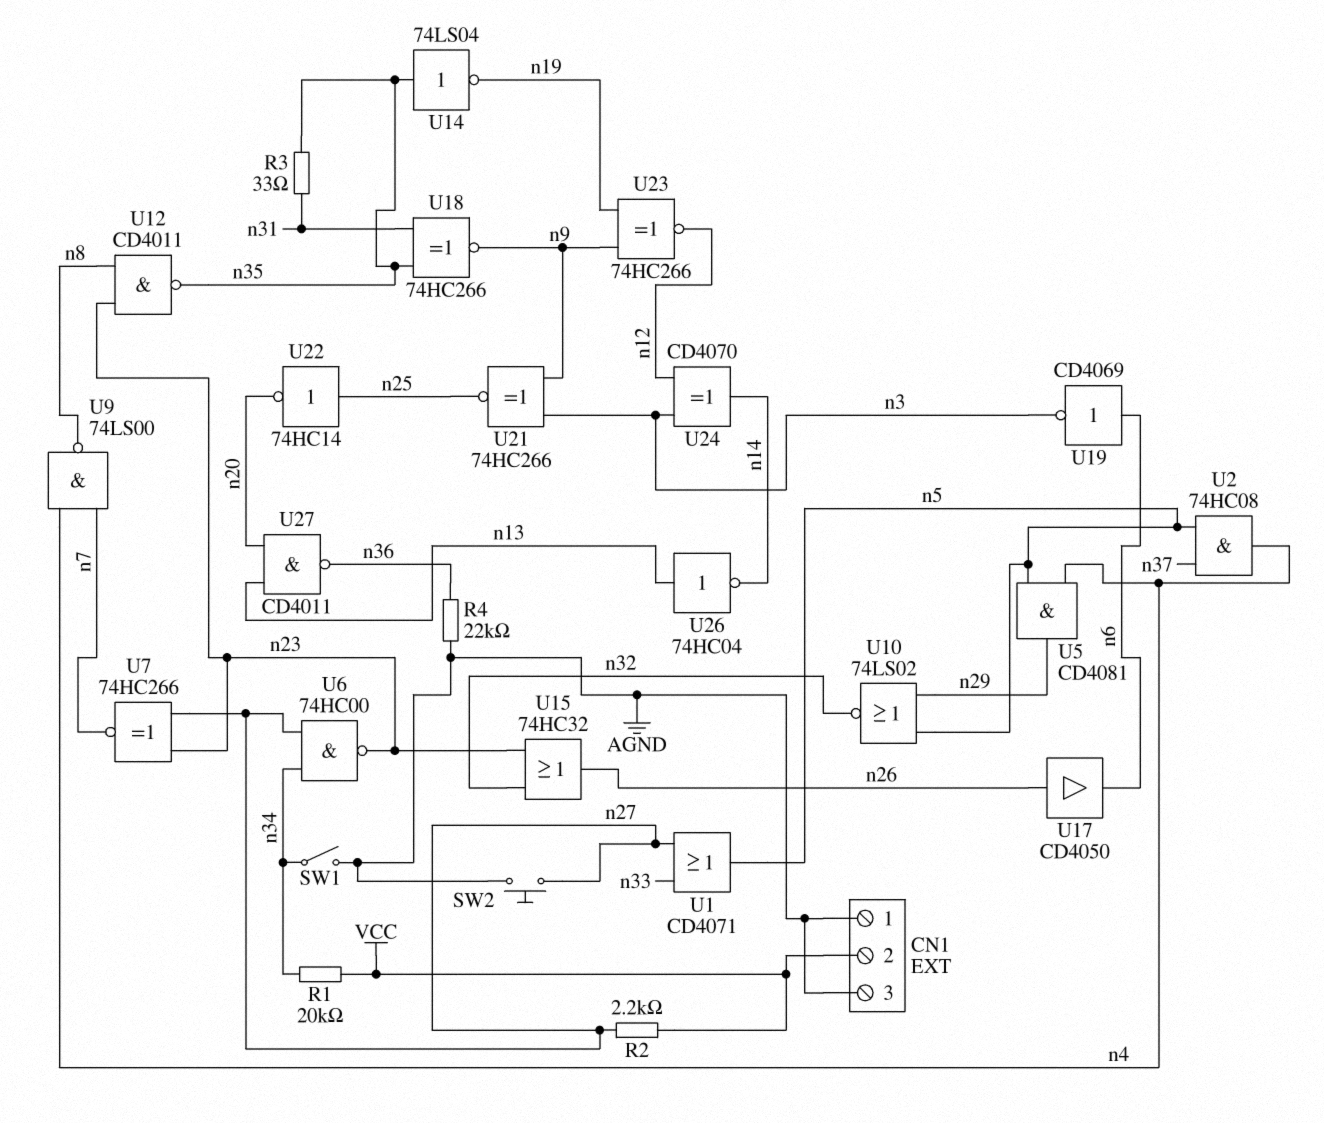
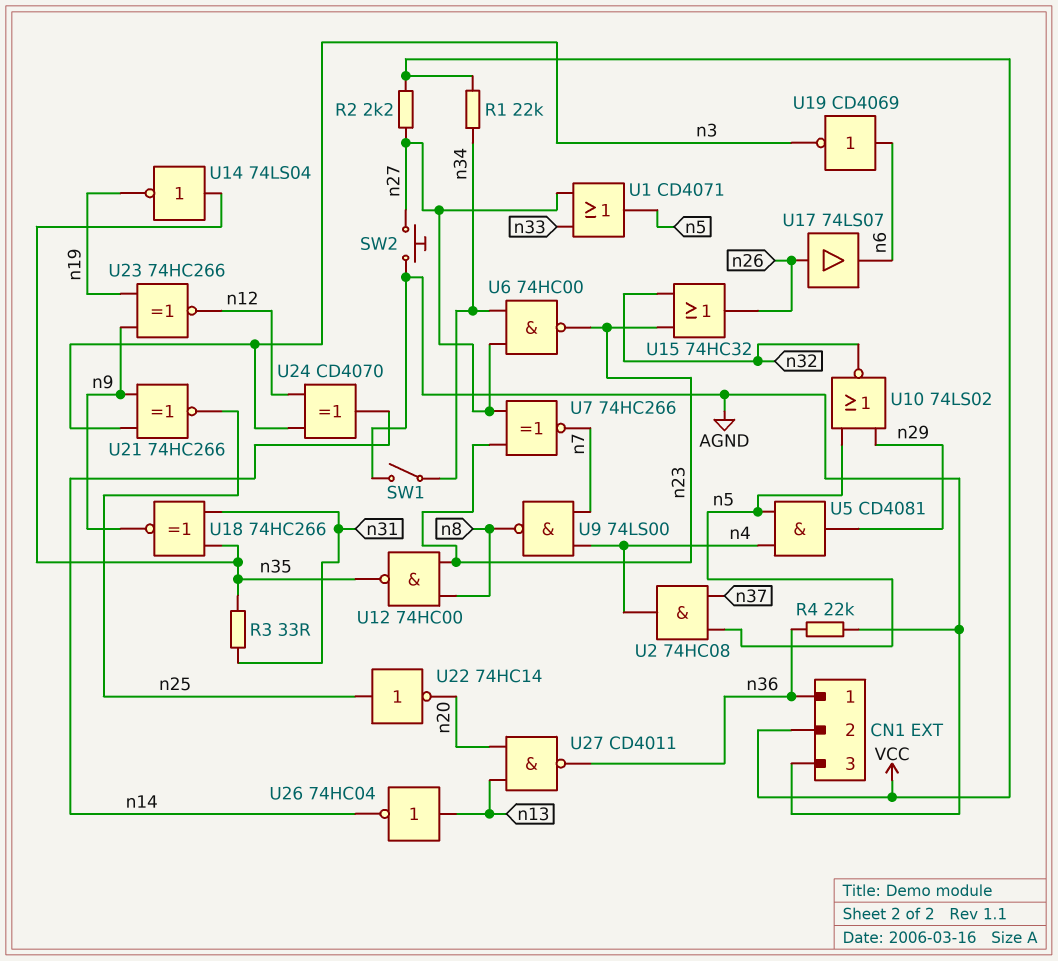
CN1 pin 1: AGND -> n36
R1: 20k (VCC, n34) -> 22k (VCC, n34)
U12: NAND CD4011 (in n8, in n23, out n35) -> NAND 74HC00 (in n8, in n23, out n35)
U17: buffer CD4050 (in n26, out n6) -> buffer 74LS07 (in n26, out n6)

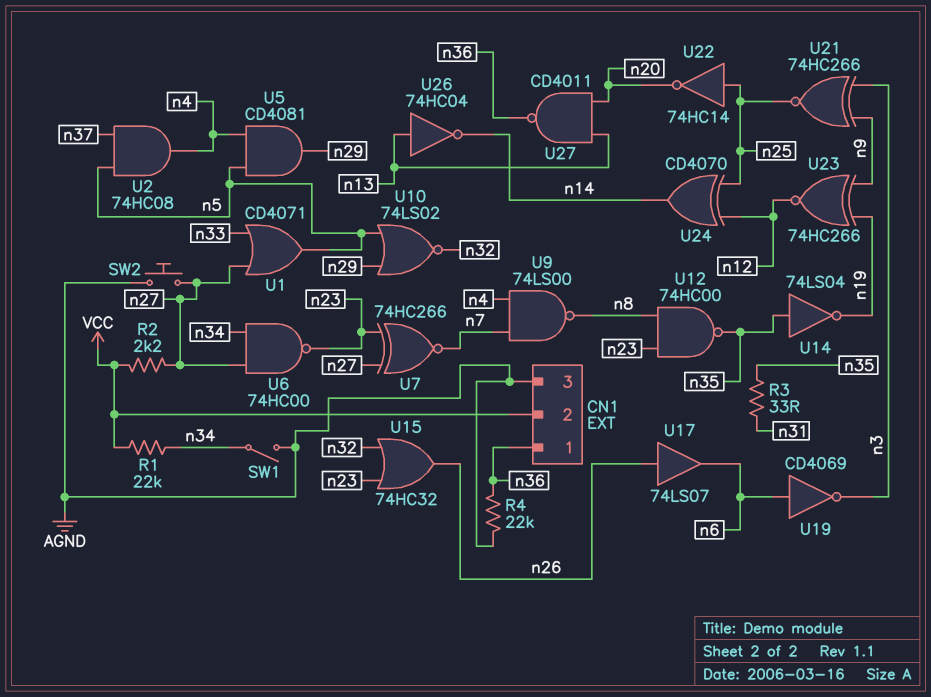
U18: XNOR 74HC266 (in n31, in n35, out n9) -> none
U24: XOR CD4070 (in n3, in n12, out n14) -> XOR CD4070 (in n12, in n25, out n14)

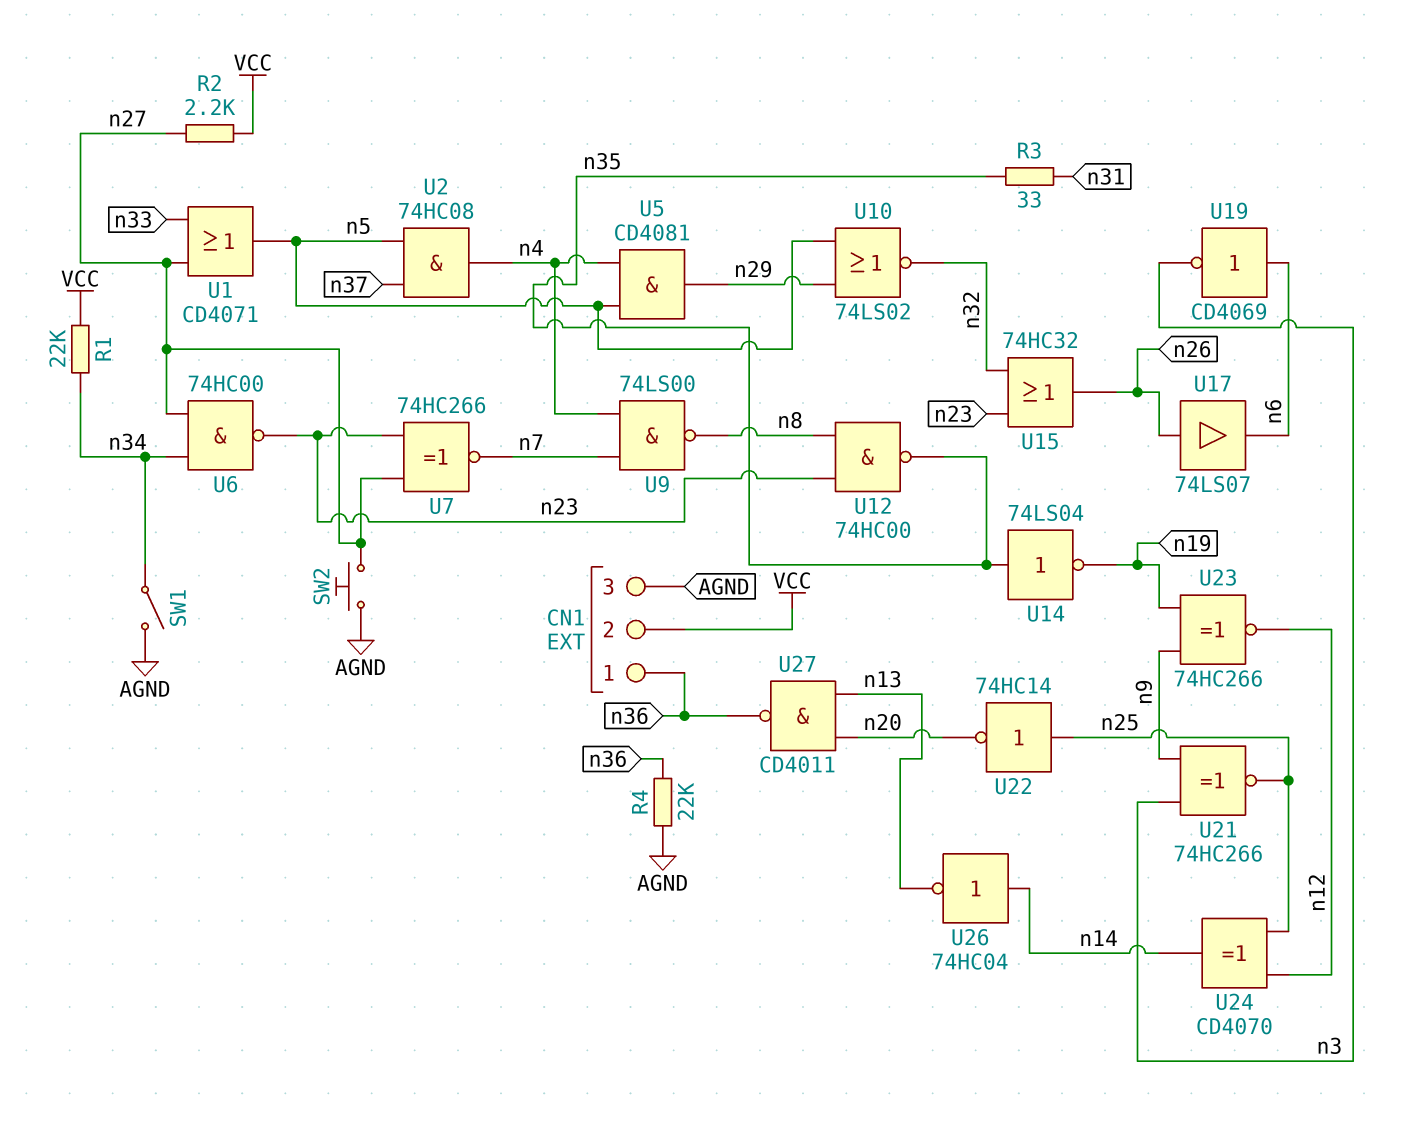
U26: NOT 74HC04 (in n13, out n14) -> NOT 74HC04 (in n14, out n13)

